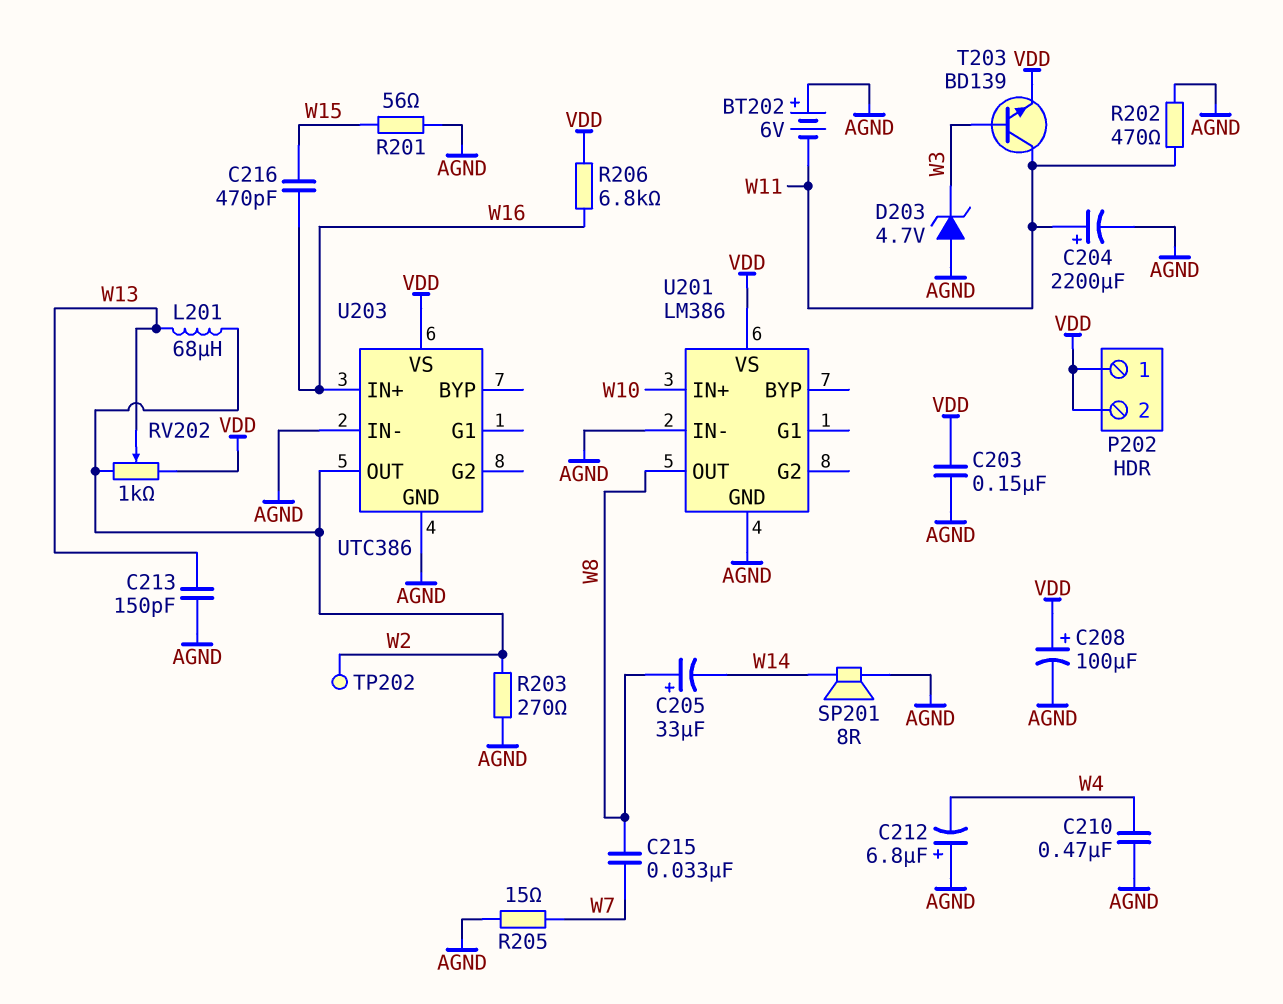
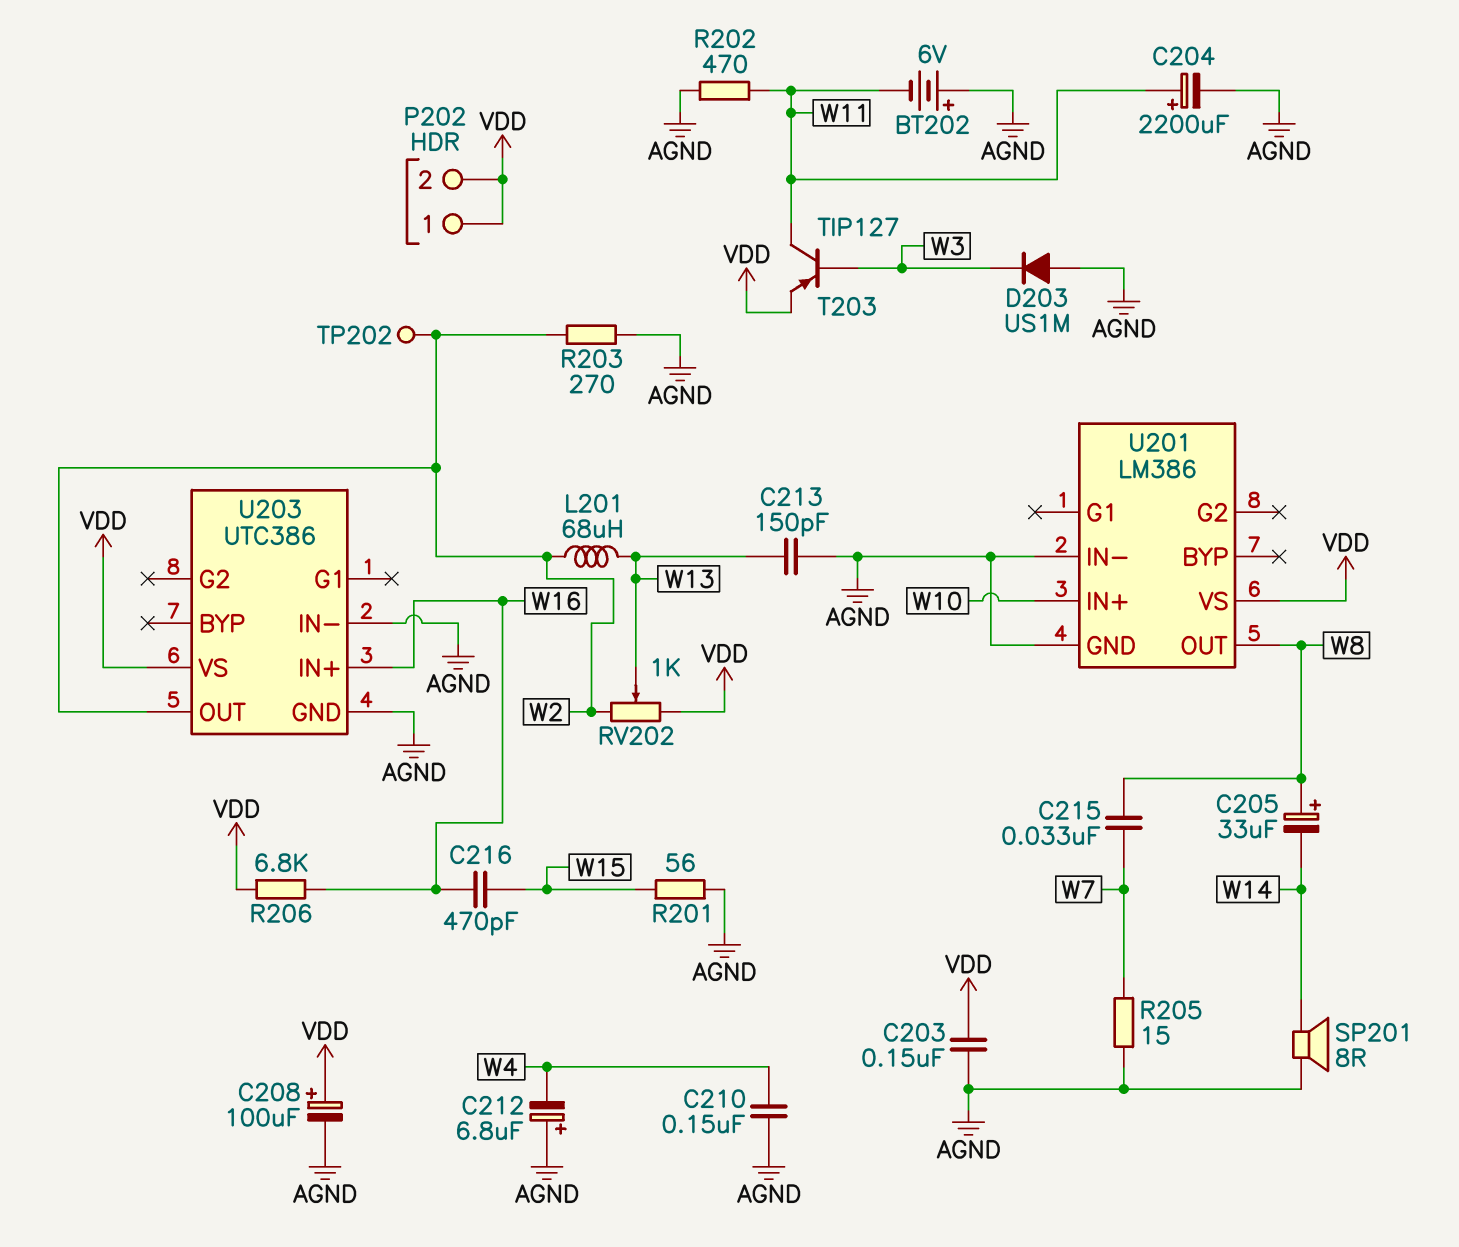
C210: 470nF (AGND, W4) -> 150nF (AGND, W4)
D203: zener 4.7V (A AGND, K W3) -> diode US1M (A AGND, K W3)
T203: NPN BD139 (B W3, C W11, E VDD) -> PNP TIP127 (B W3, C W11, E VDD)

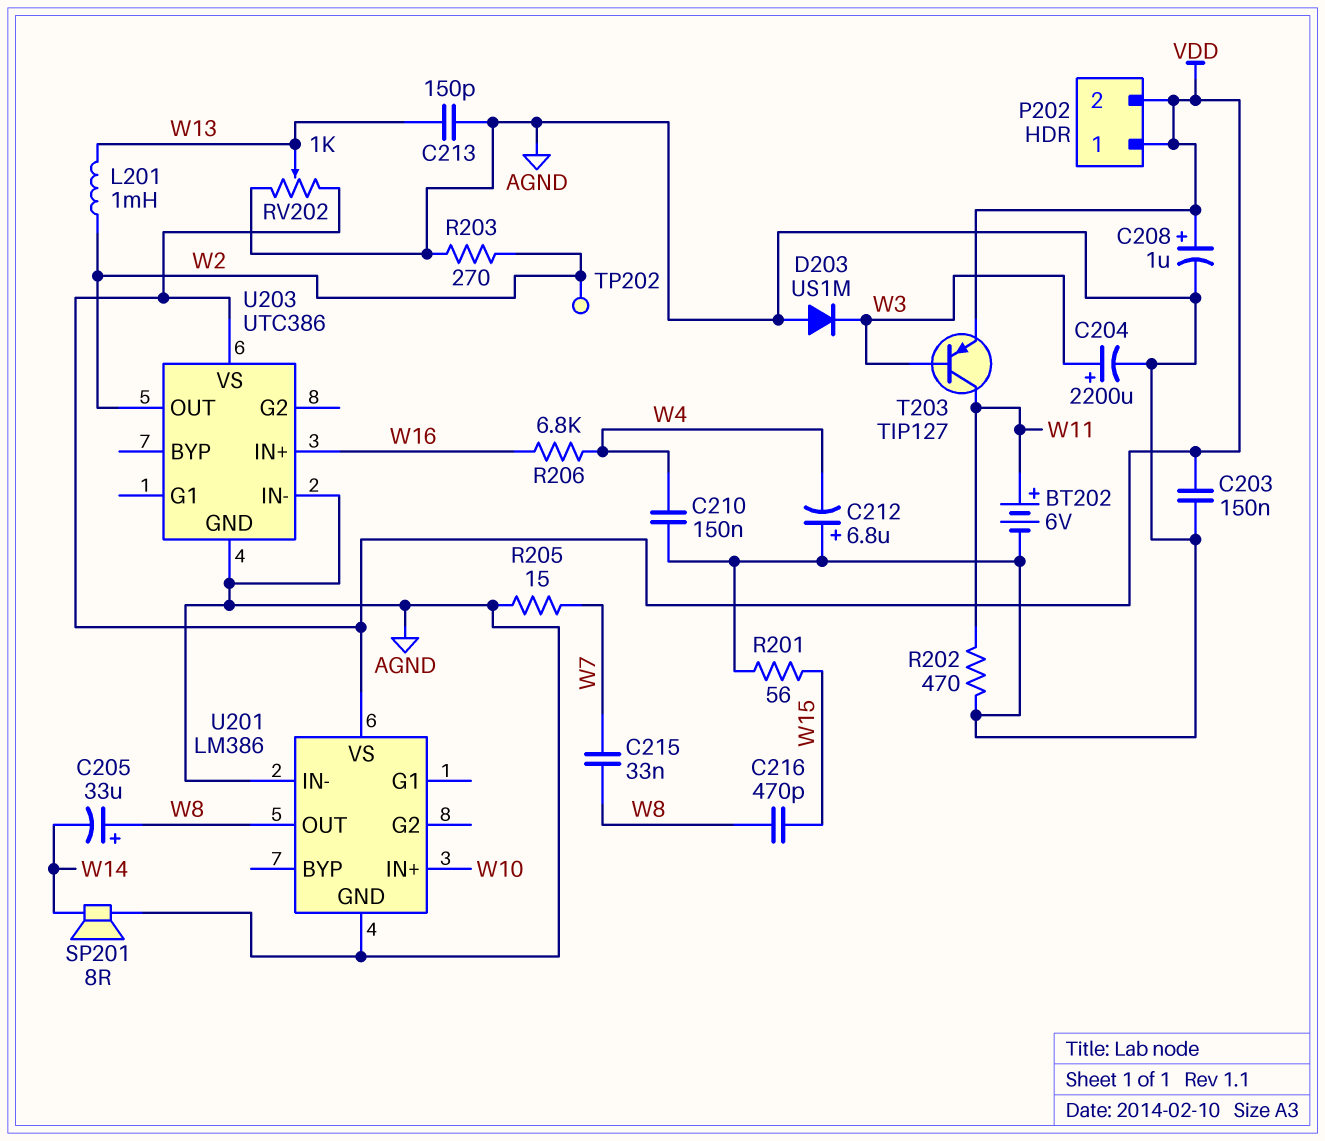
BT202: 6V (plus AGND, minus W11) -> 6V (plus W11, minus AGND)
C204: 2200uF (plus W11, minus AGND) -> 2200uF (plus W3, minus AGND)
C208: 100uF (plus VDD, minus AGND) -> 1uF (plus VDD, minus AGND)
C216: 470pF (W15, W16) -> 470pF (W8, W15)
L201: 68uH (W2, W13) -> 1mH (W2, W13)
R206: 6.8k (VDD, W16) -> 6.8k (W4, W16)
RV202: 1k (VDD, W2, wiper W13) -> 1k (AGND, VDD, wiper W13)

